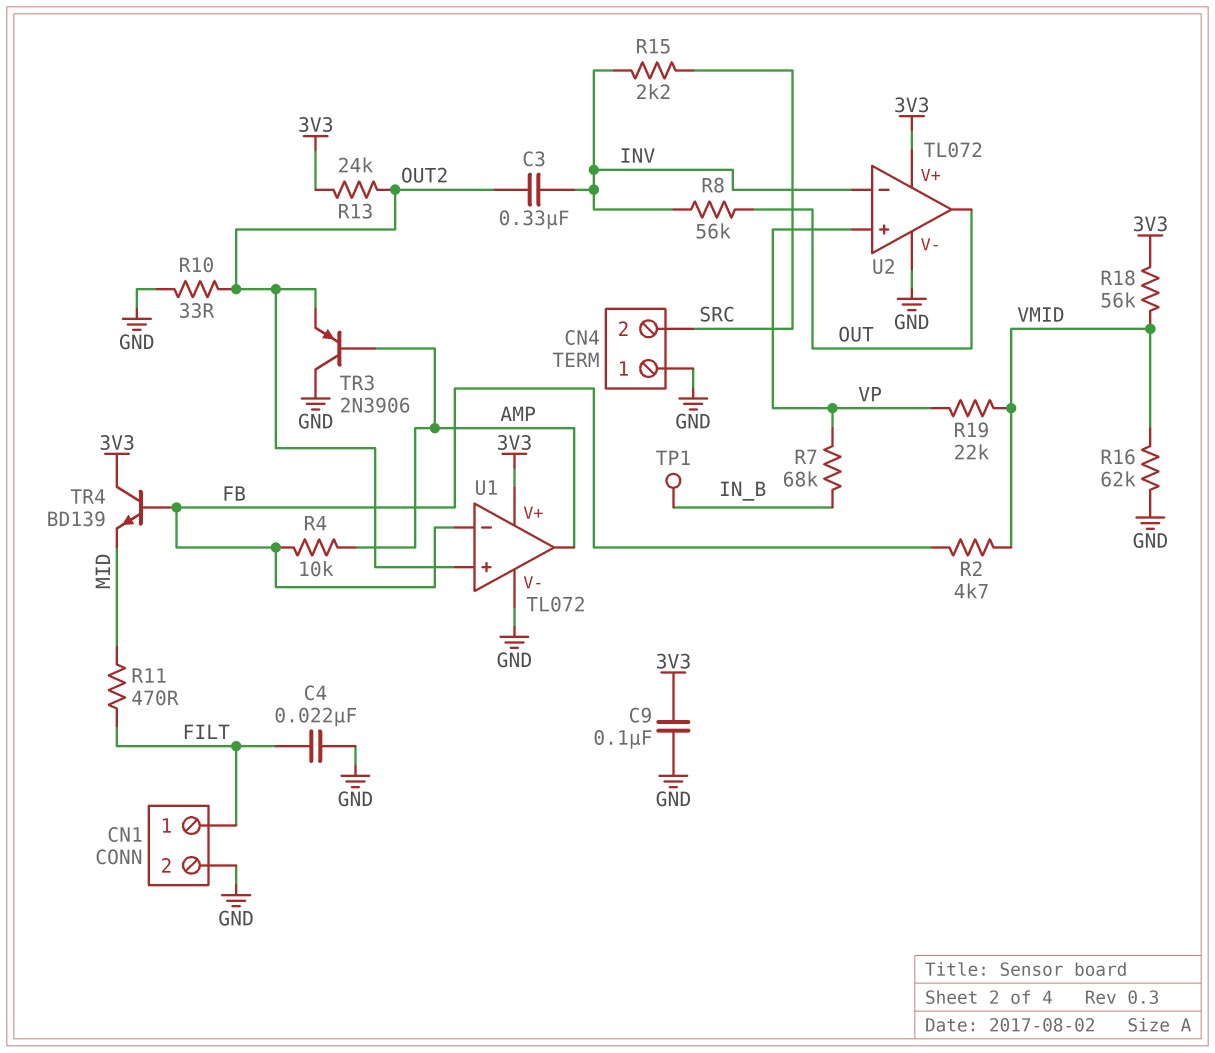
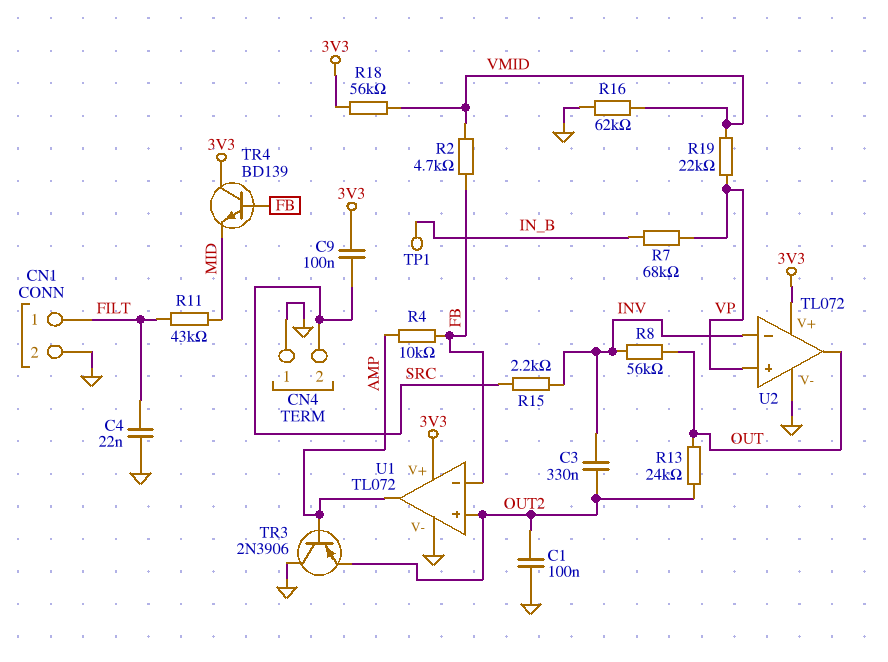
C1: none -> 100nF (GND, OUT2)
C9: 100nF (3V3, GND) -> 100nF (3V3, SRC)
R10: 33 (GND, OUT2) -> none
R11: 470 (FILT, MID) -> 43k (FILT, MID)
R13: 24k (3V3, OUT2) -> 24k (OUT, OUT2)

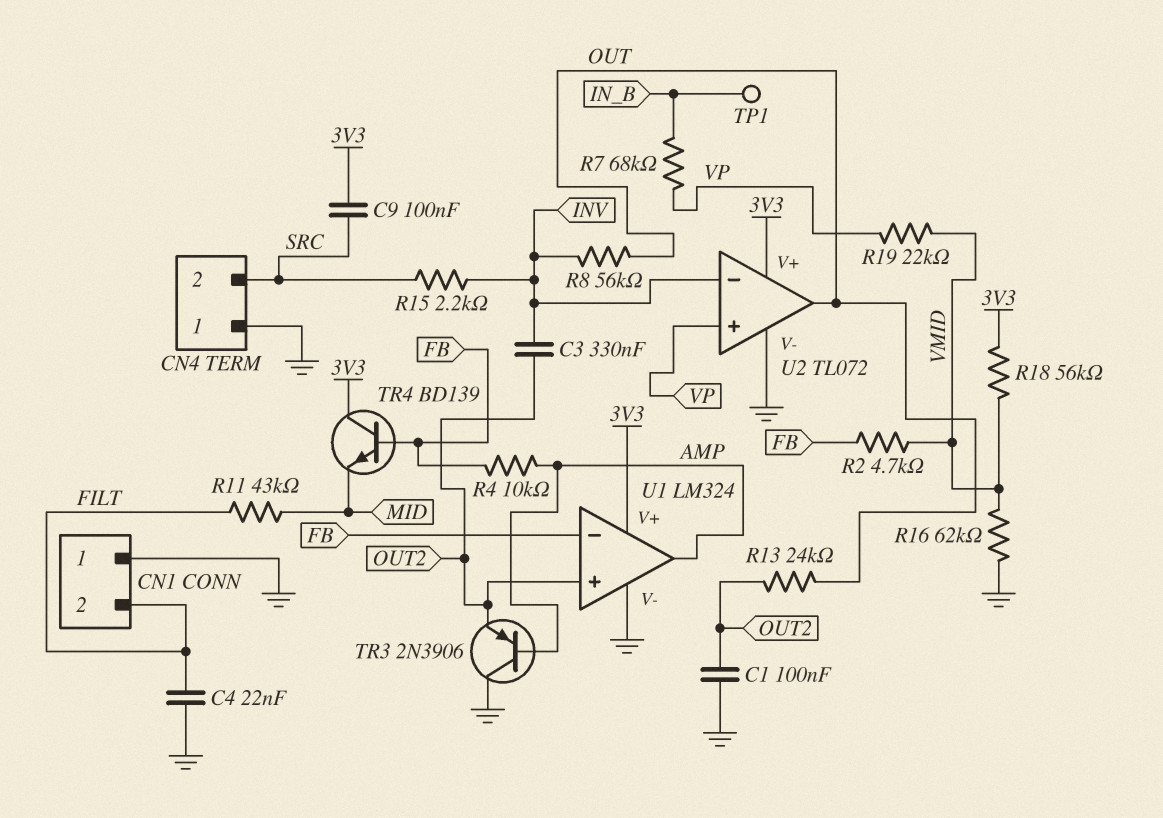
CN1 pin 1: FILT -> GND
CN1 pin 2: GND -> FILT
U1: TL072 -> LM324

